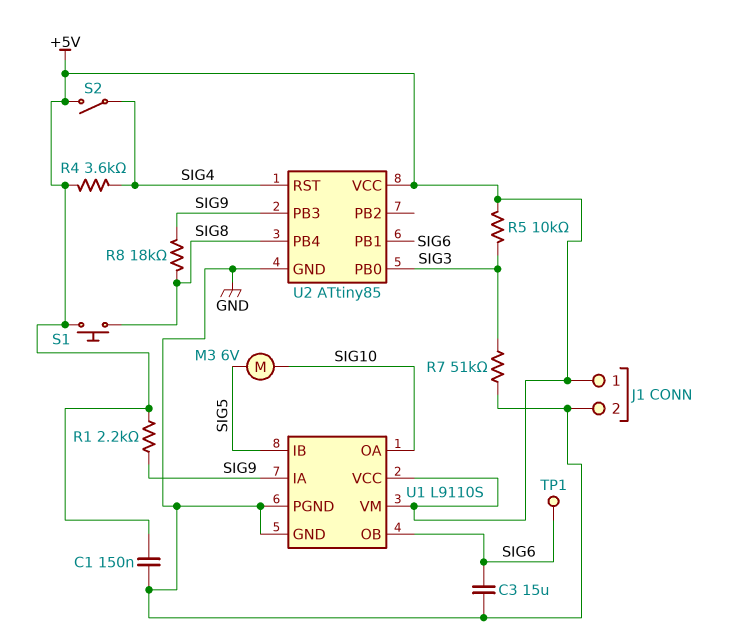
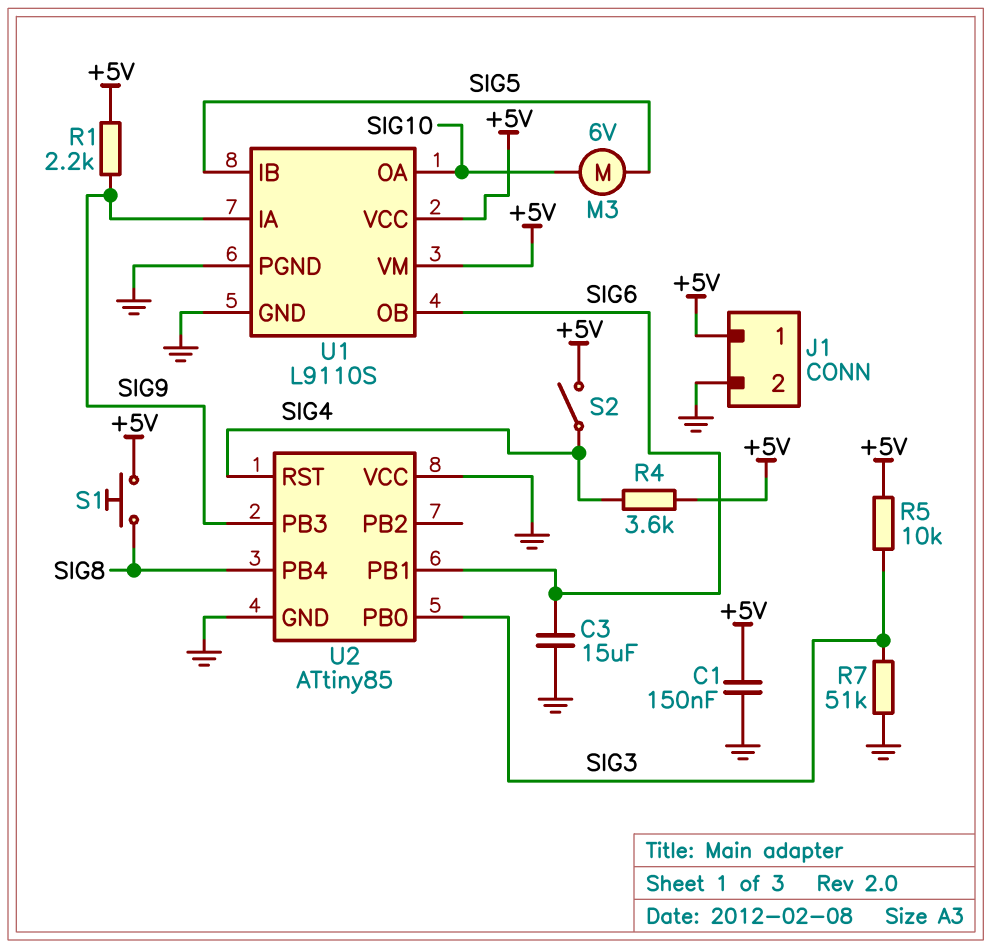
R8: 18k (SIG8, SIG9) -> none
TP1: test point (SIG6) -> none
U2 pin VCC: +5V -> GND

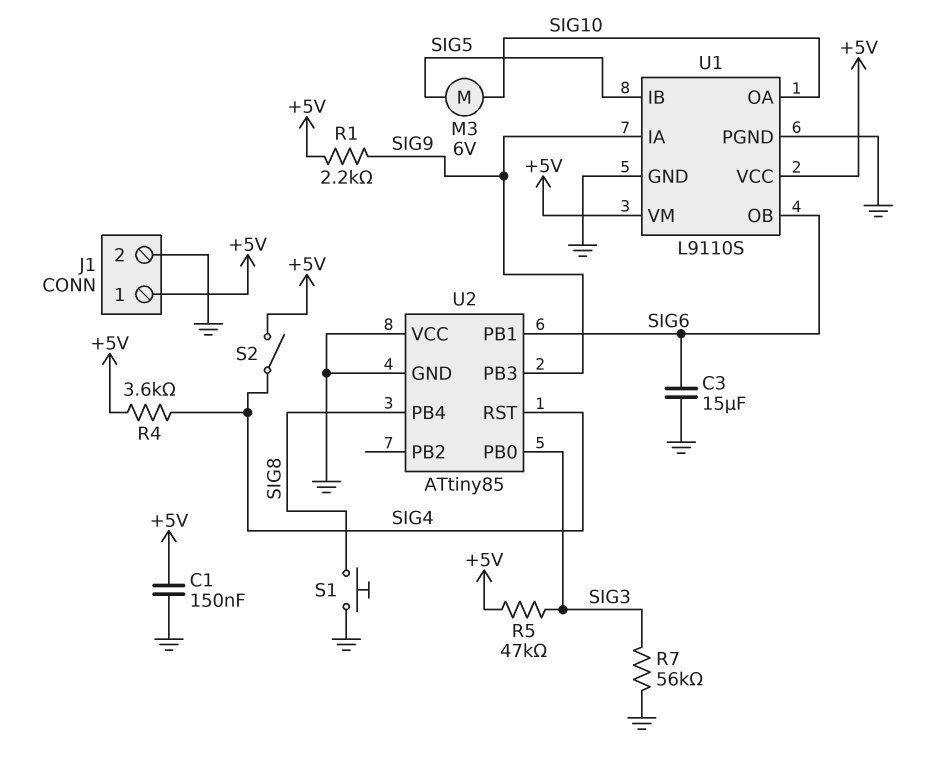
R5: 10k (+5V, SIG3) -> 47k (+5V, SIG3)
R7: 51k (GND, SIG3) -> 56k (GND, SIG3)
S1: button (+5V, SIG8) -> button (GND, SIG8)

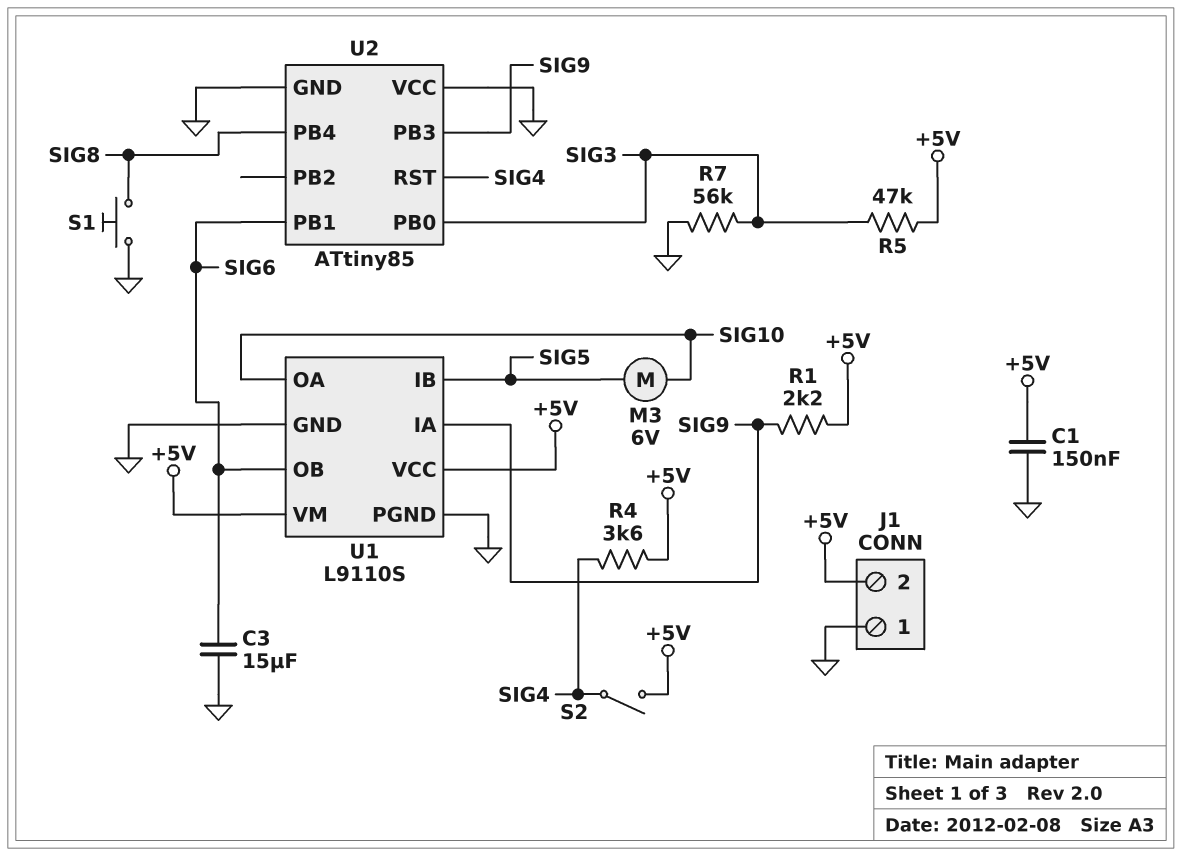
J1 pin 1: +5V -> GND
J1 pin 2: GND -> +5V

